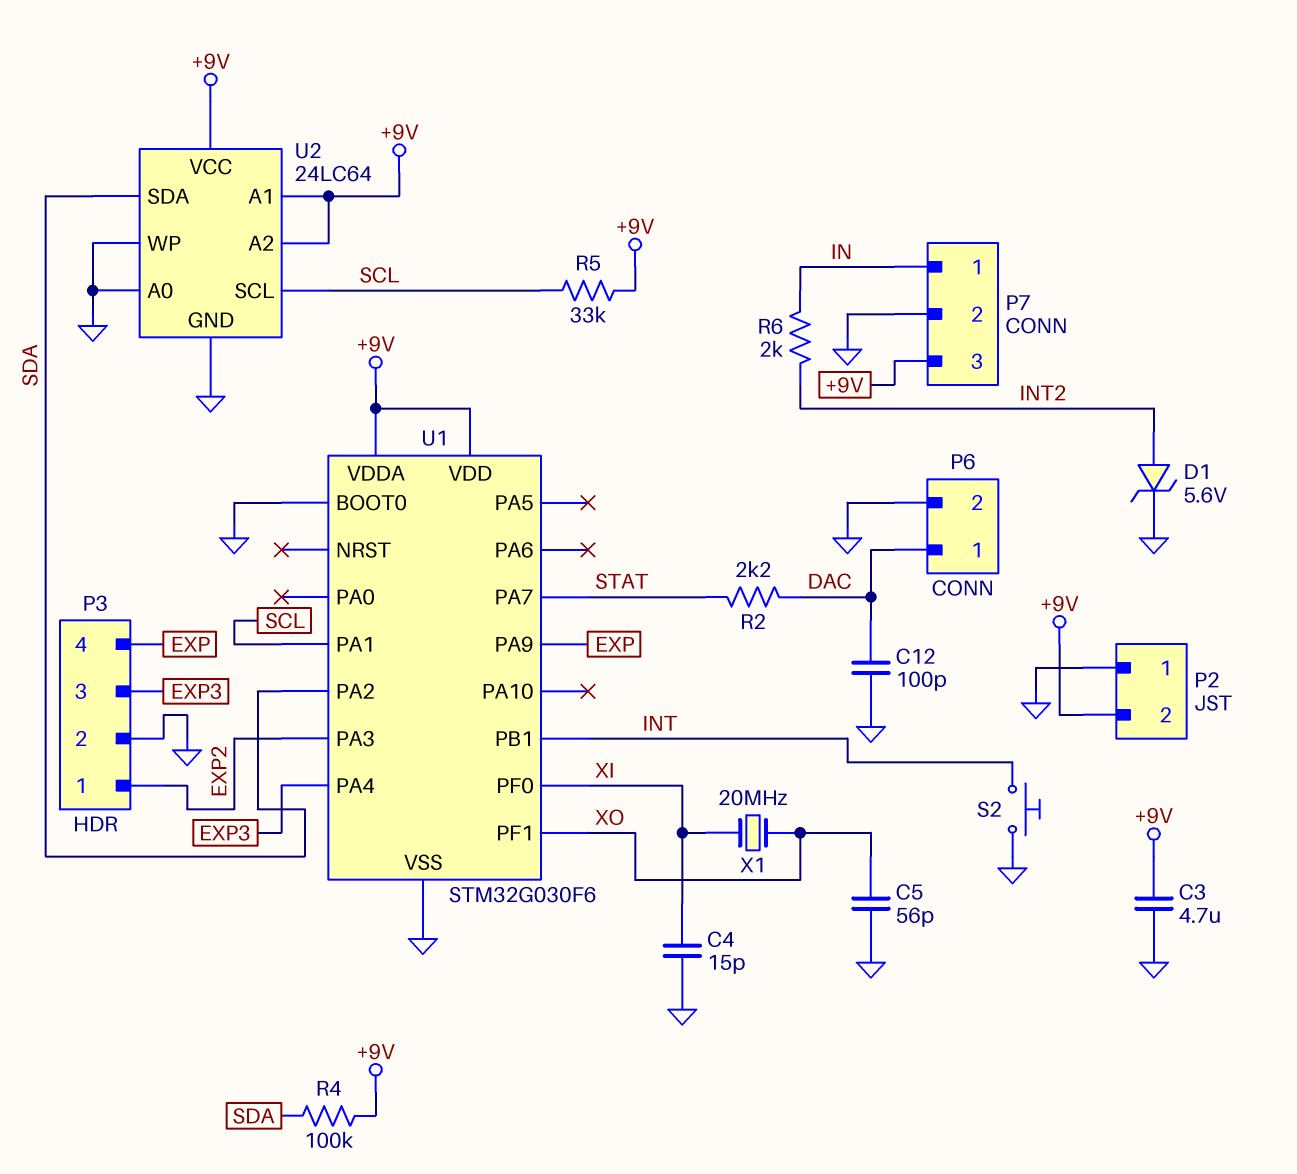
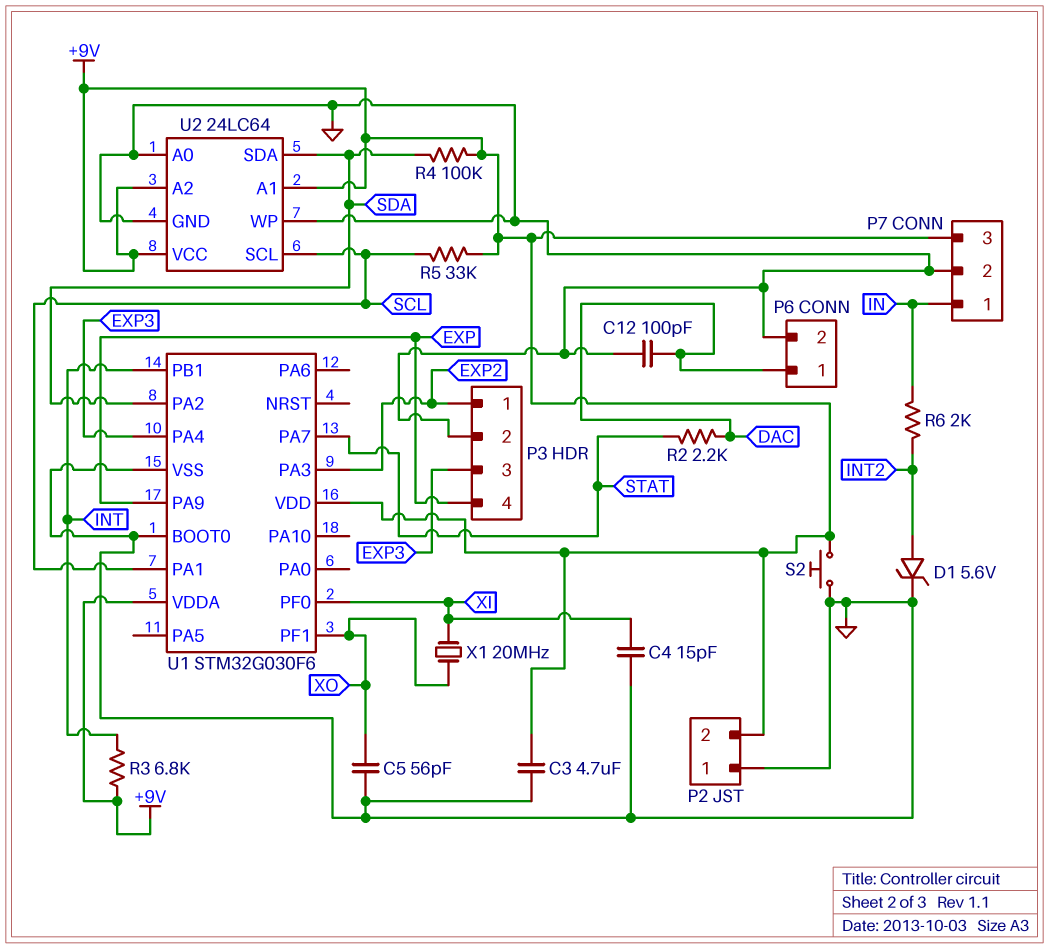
R3: none -> 6.8k (+9V, INT)
S2: button (GND, INT) -> button (+9V, GND)

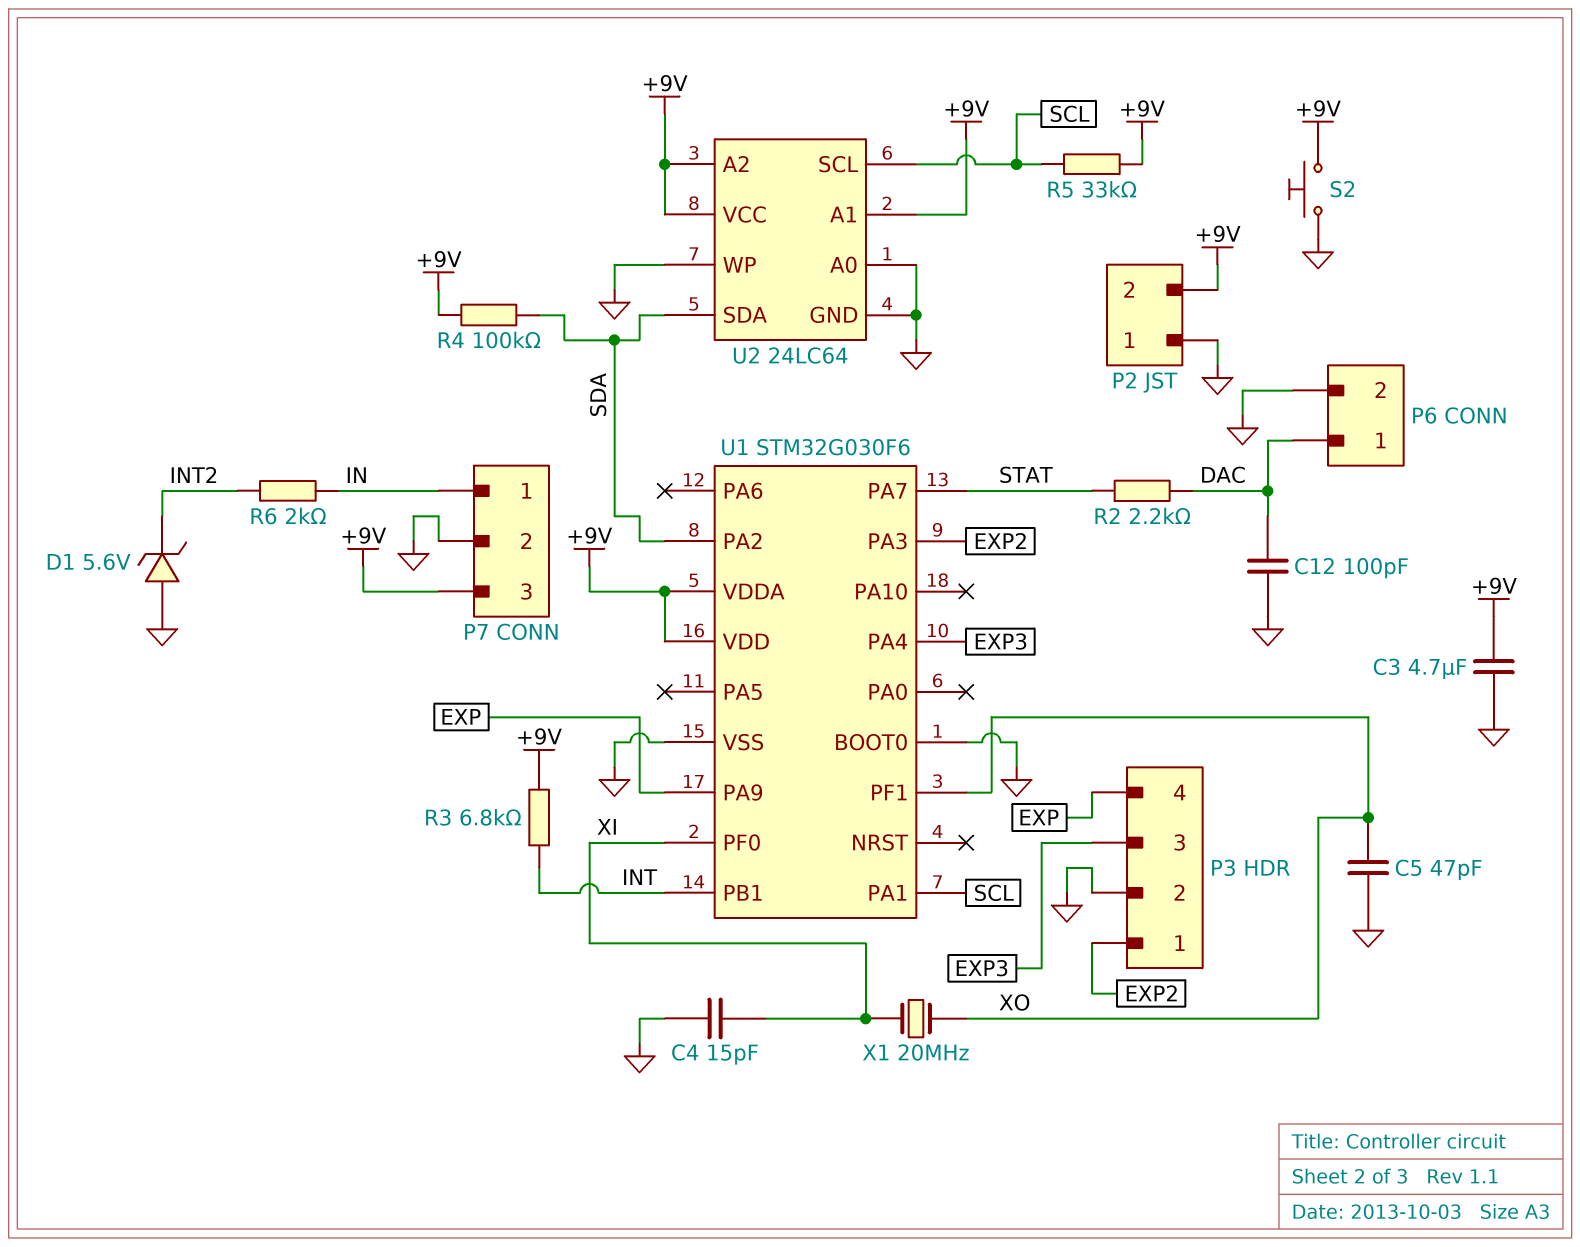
C5: 56pF (GND, XO) -> 47pF (GND, XO)
D1: zener 5.6V (A INT2, K GND) -> zener 5.6V (A GND, K INT2)

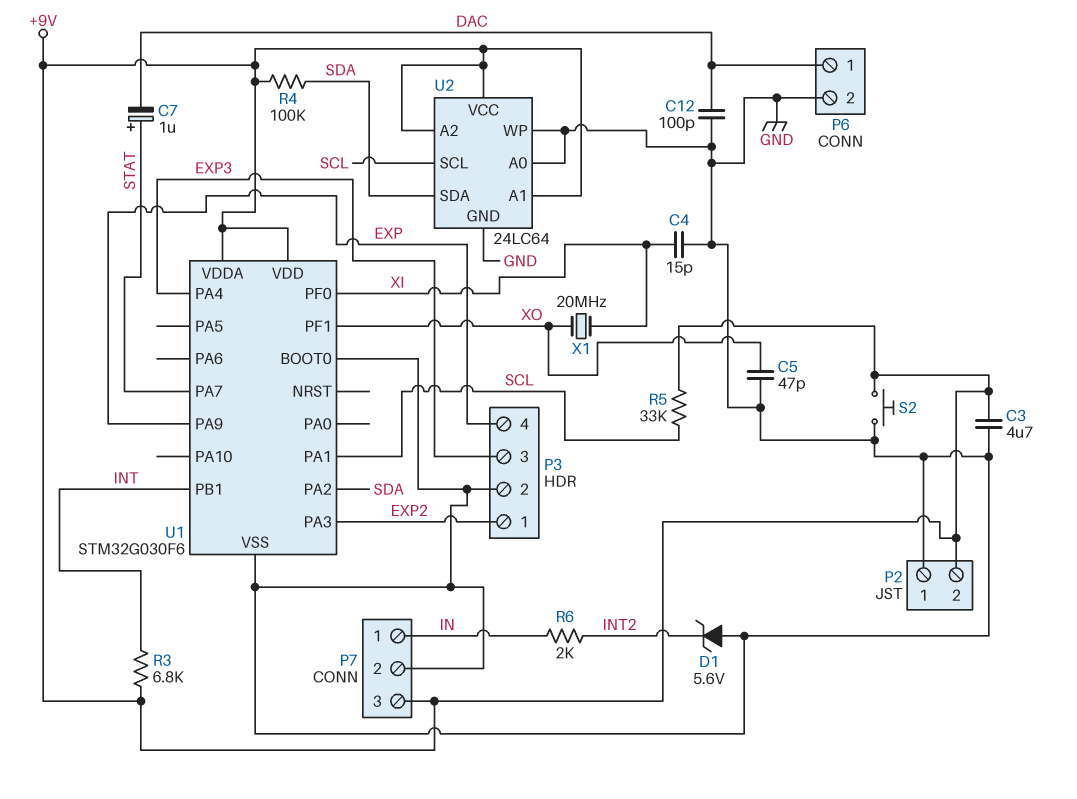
C7: none -> 1uF (plus STAT, minus DAC)
R2: 2.2k (DAC, STAT) -> none

